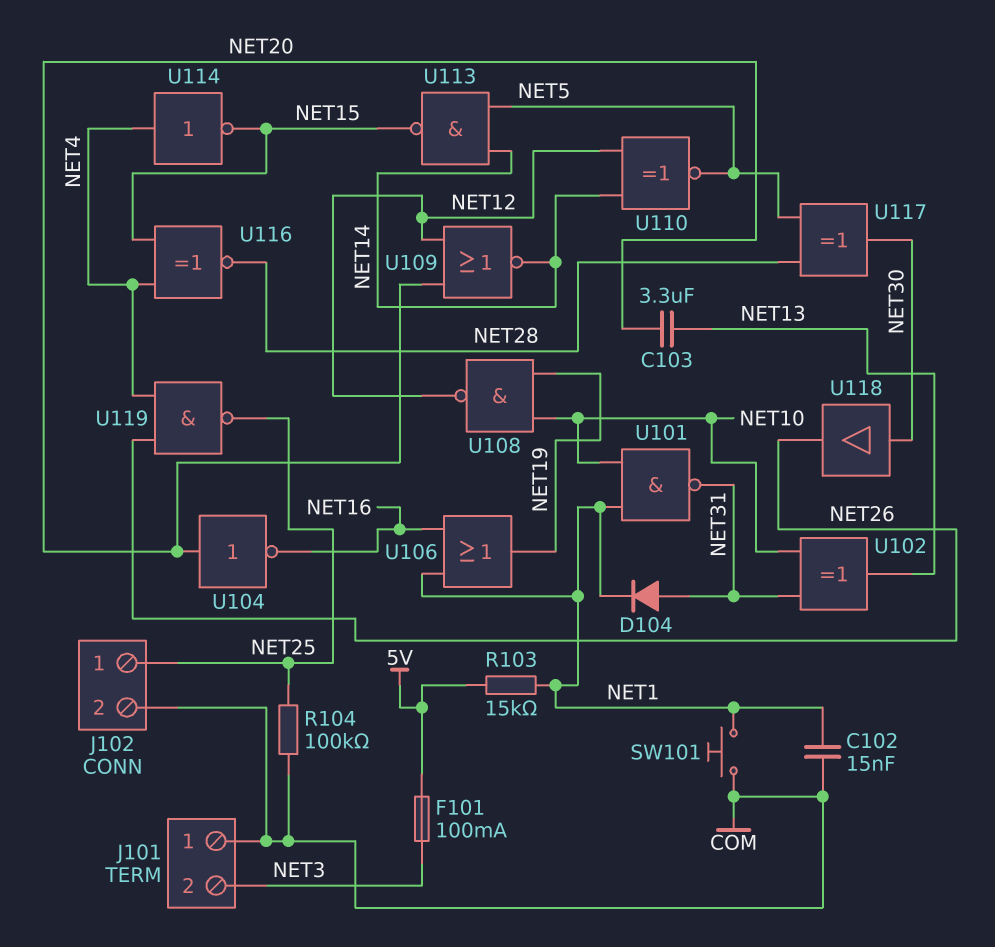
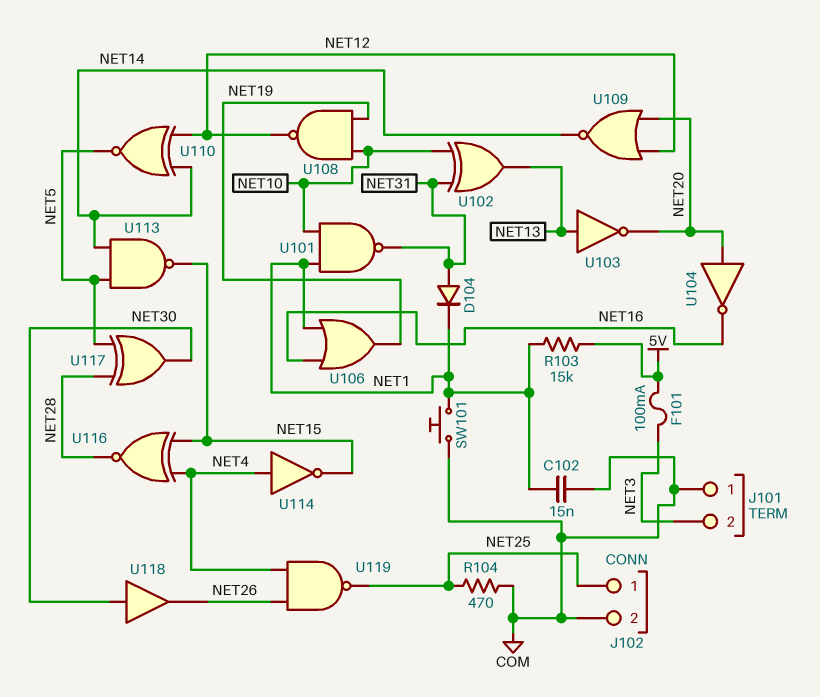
C103: 3.3uF (NET13, NET20) -> none
R104: 100k (COM, NET25) -> 470 (COM, NET25)
U103: none -> NOT (in NET13, out NET20)

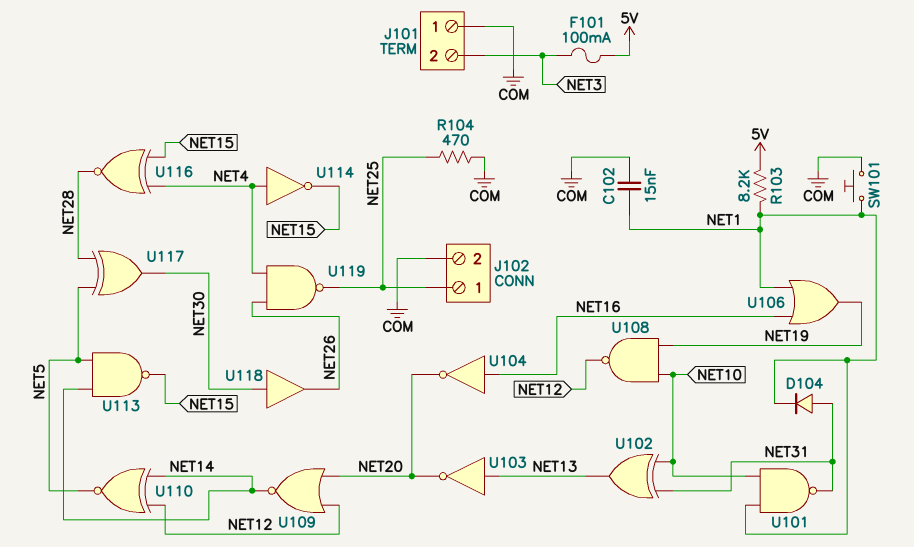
R103: 15k (5V, NET1) -> 8.2k (5V, NET1)
U104: NOT (in NET20, out NET16) -> NOT (in NET16, out NET20)

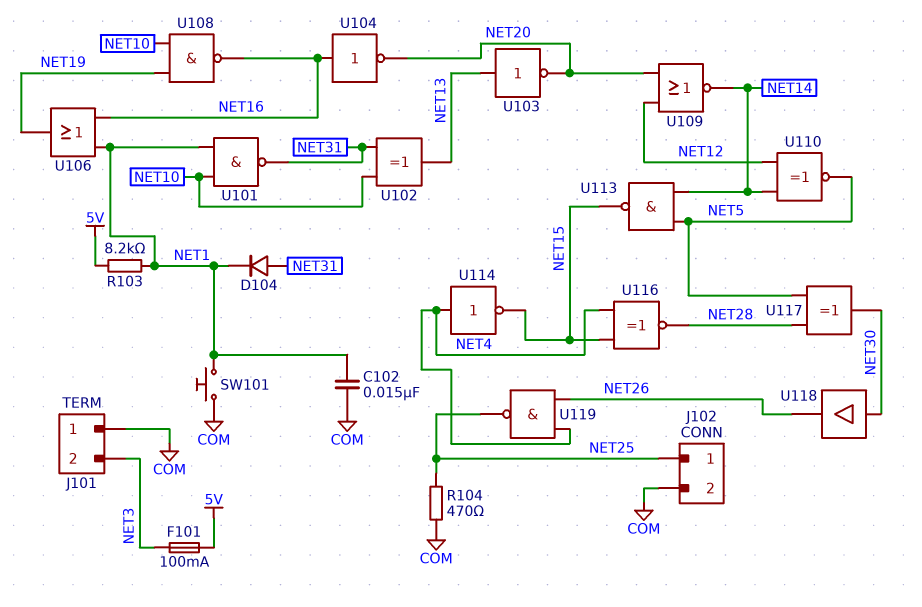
U108: NAND (in NET10, in NET19, out NET12) -> NAND (in NET10, in NET19, out NET16)

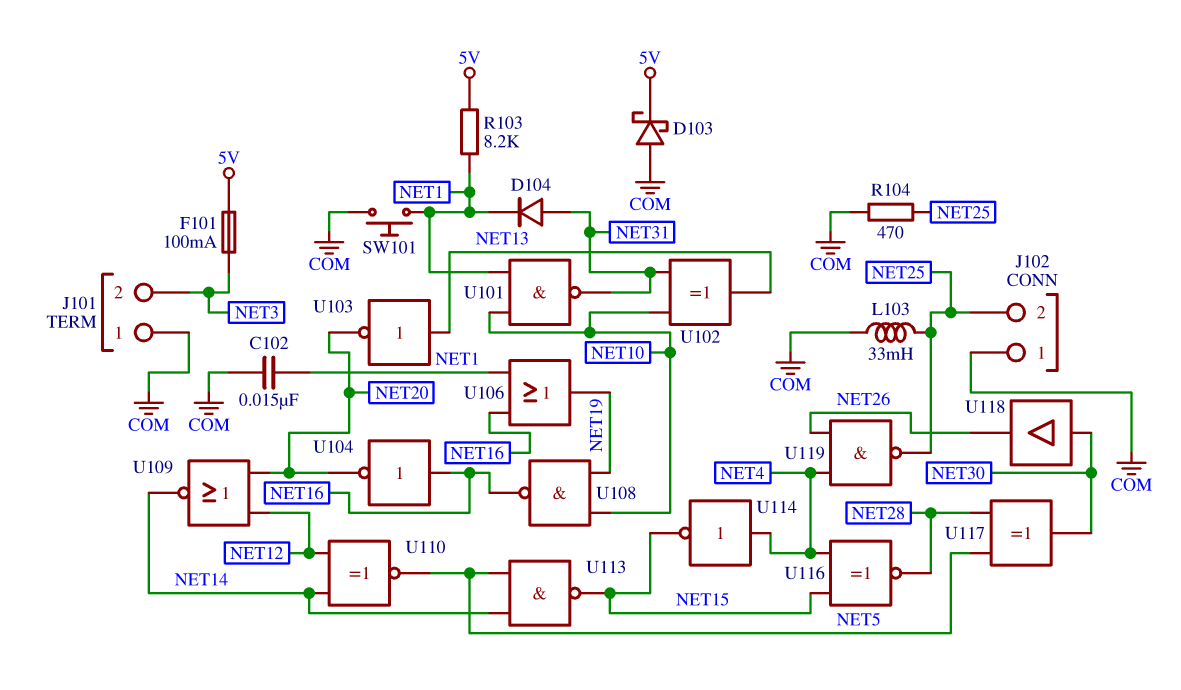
D103: none -> schottky (A COM, K 5V)
J102 pin 1: NET25 -> COM
J102 pin 2: COM -> NET25
L103: none -> 33mH (COM, NET25)

